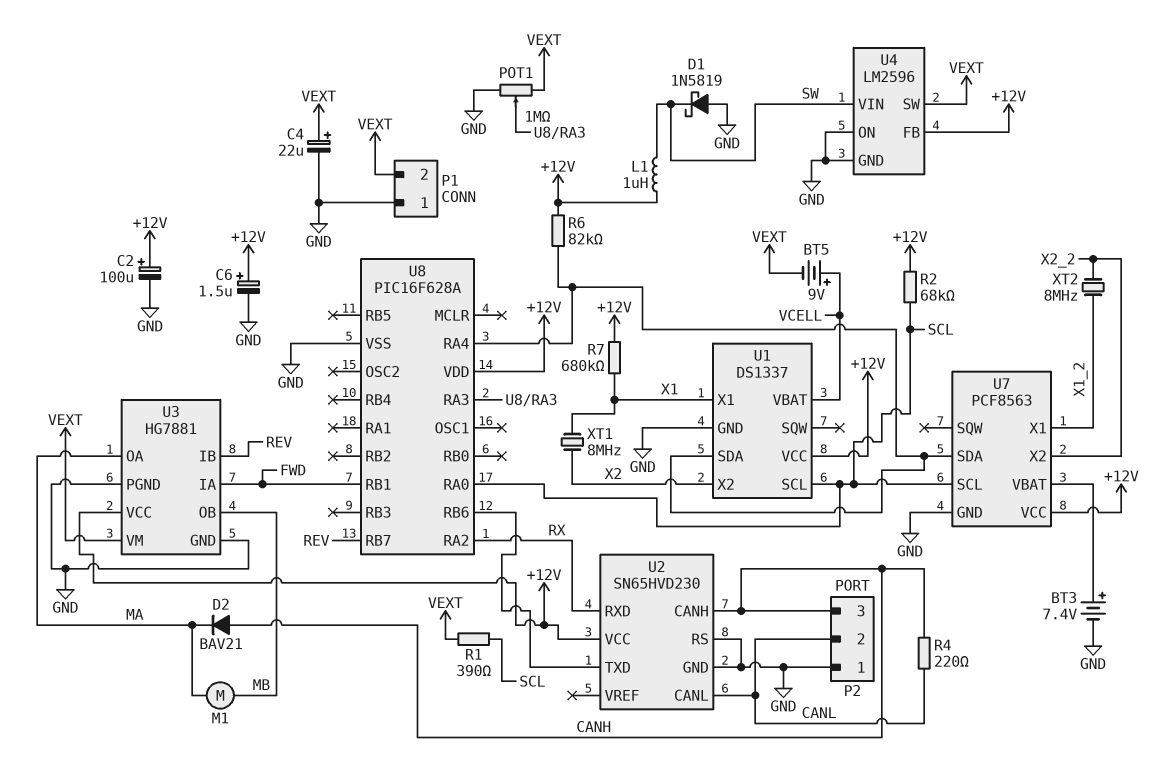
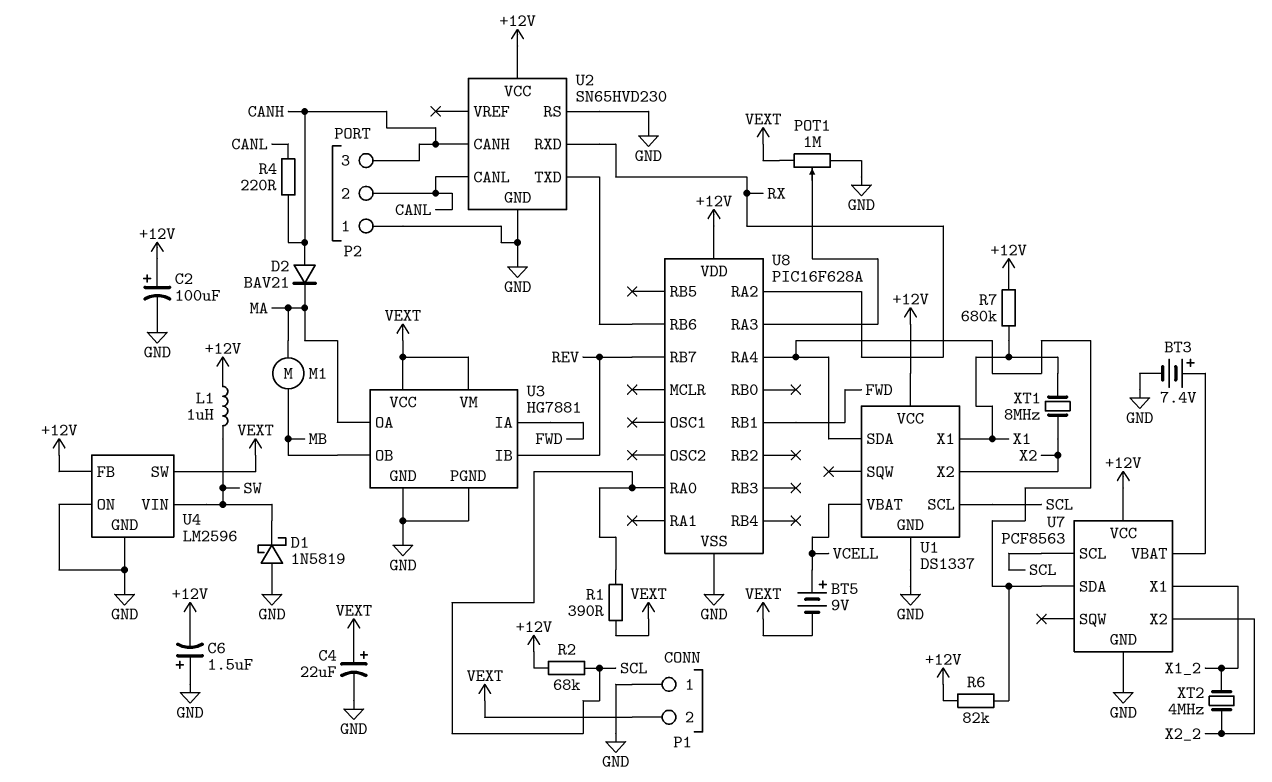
C6: 1.5uF (plus +12V, minus GND) -> 1.5uF (plus GND, minus +12V)
U3 pin VCC: +12V -> VEXT
XT2: 8MHz (X1_2, X2_2) -> 4MHz (X1_2, X2_2)

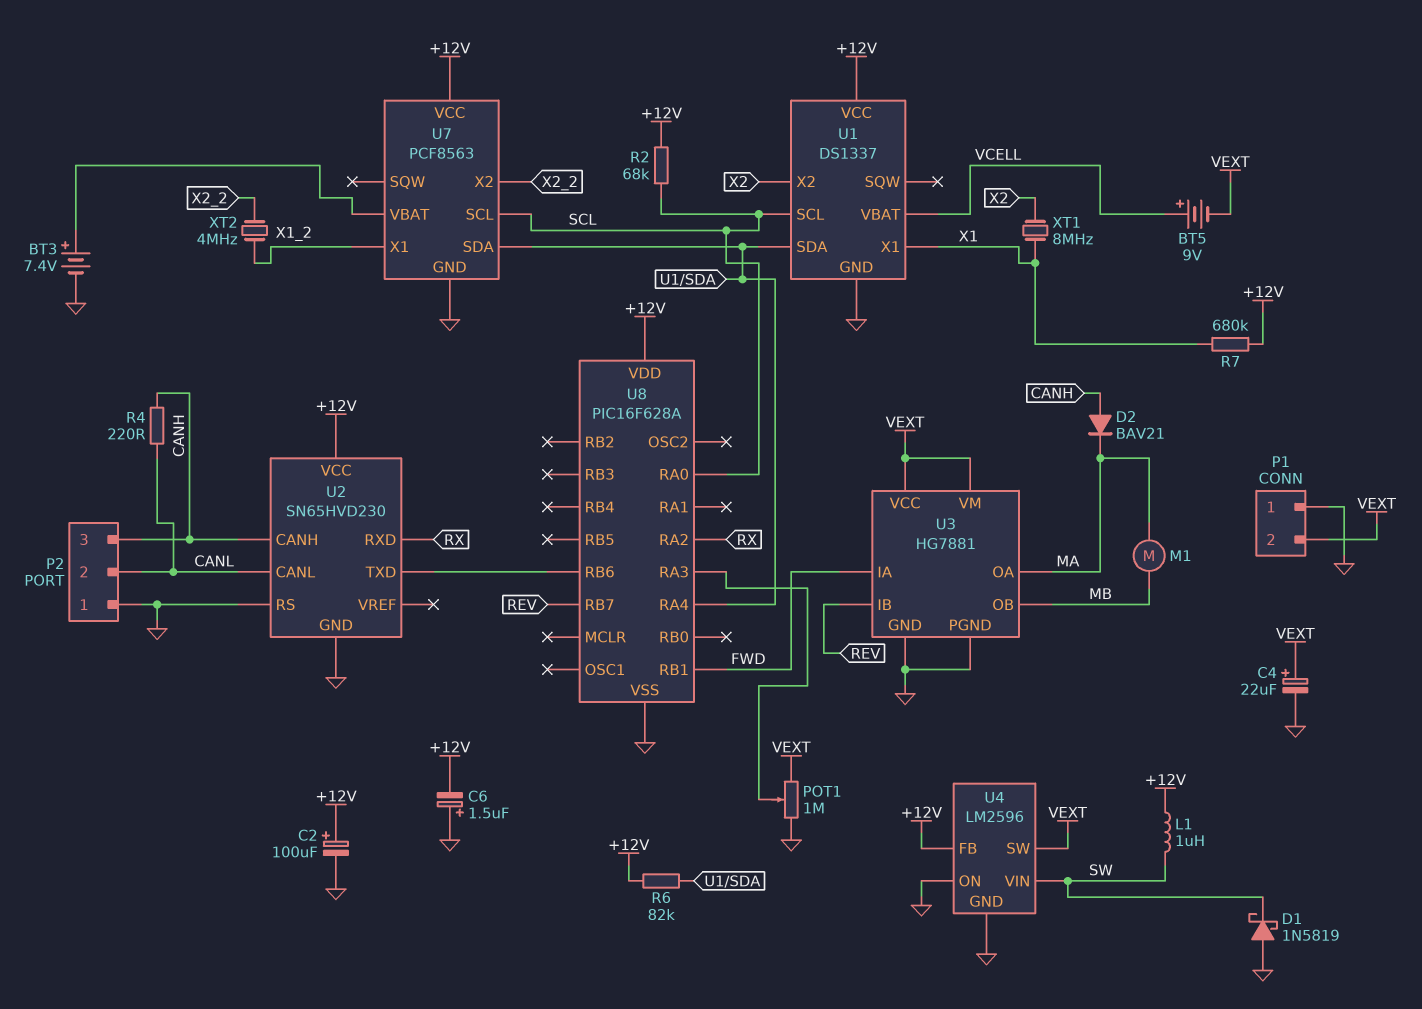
R1: 390 (SCL, VEXT) -> none

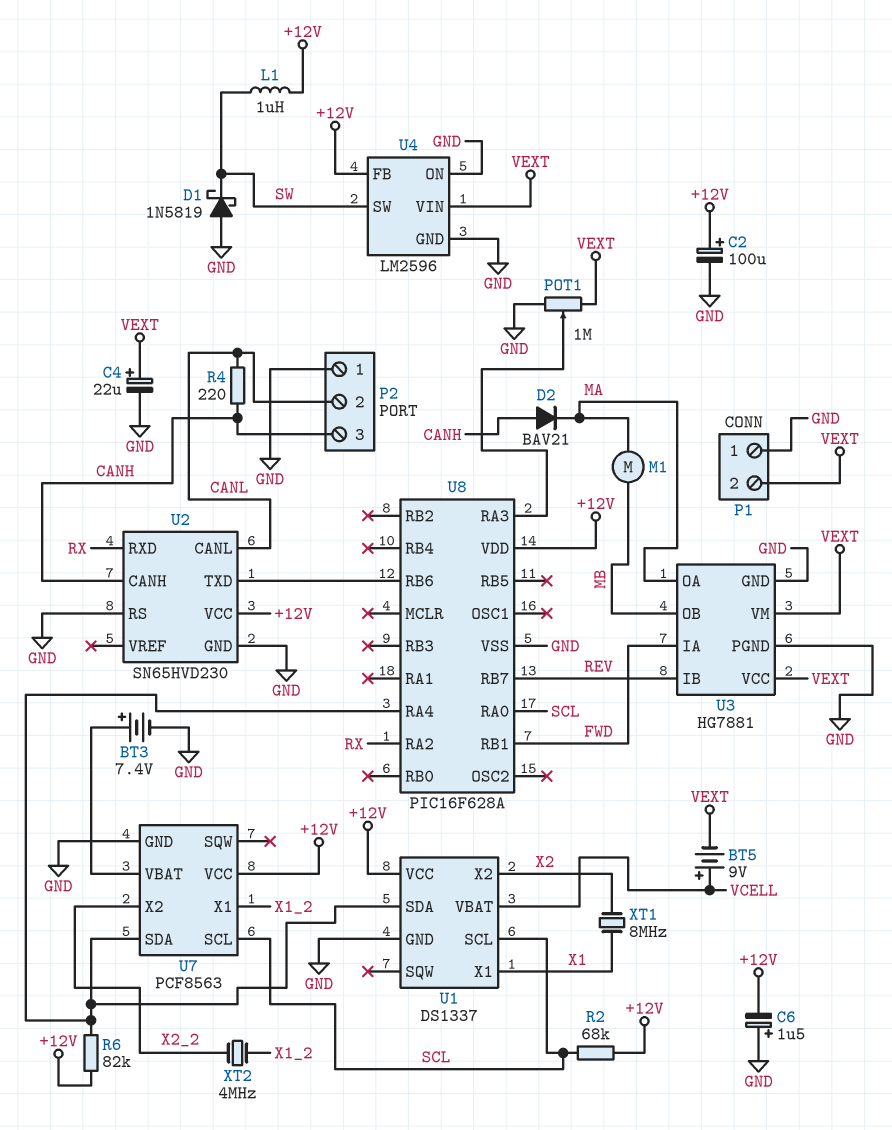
R7: 680k (+12V, X1) -> none
U4 pin SW: VEXT -> SW
U4 pin VIN: SW -> VEXT

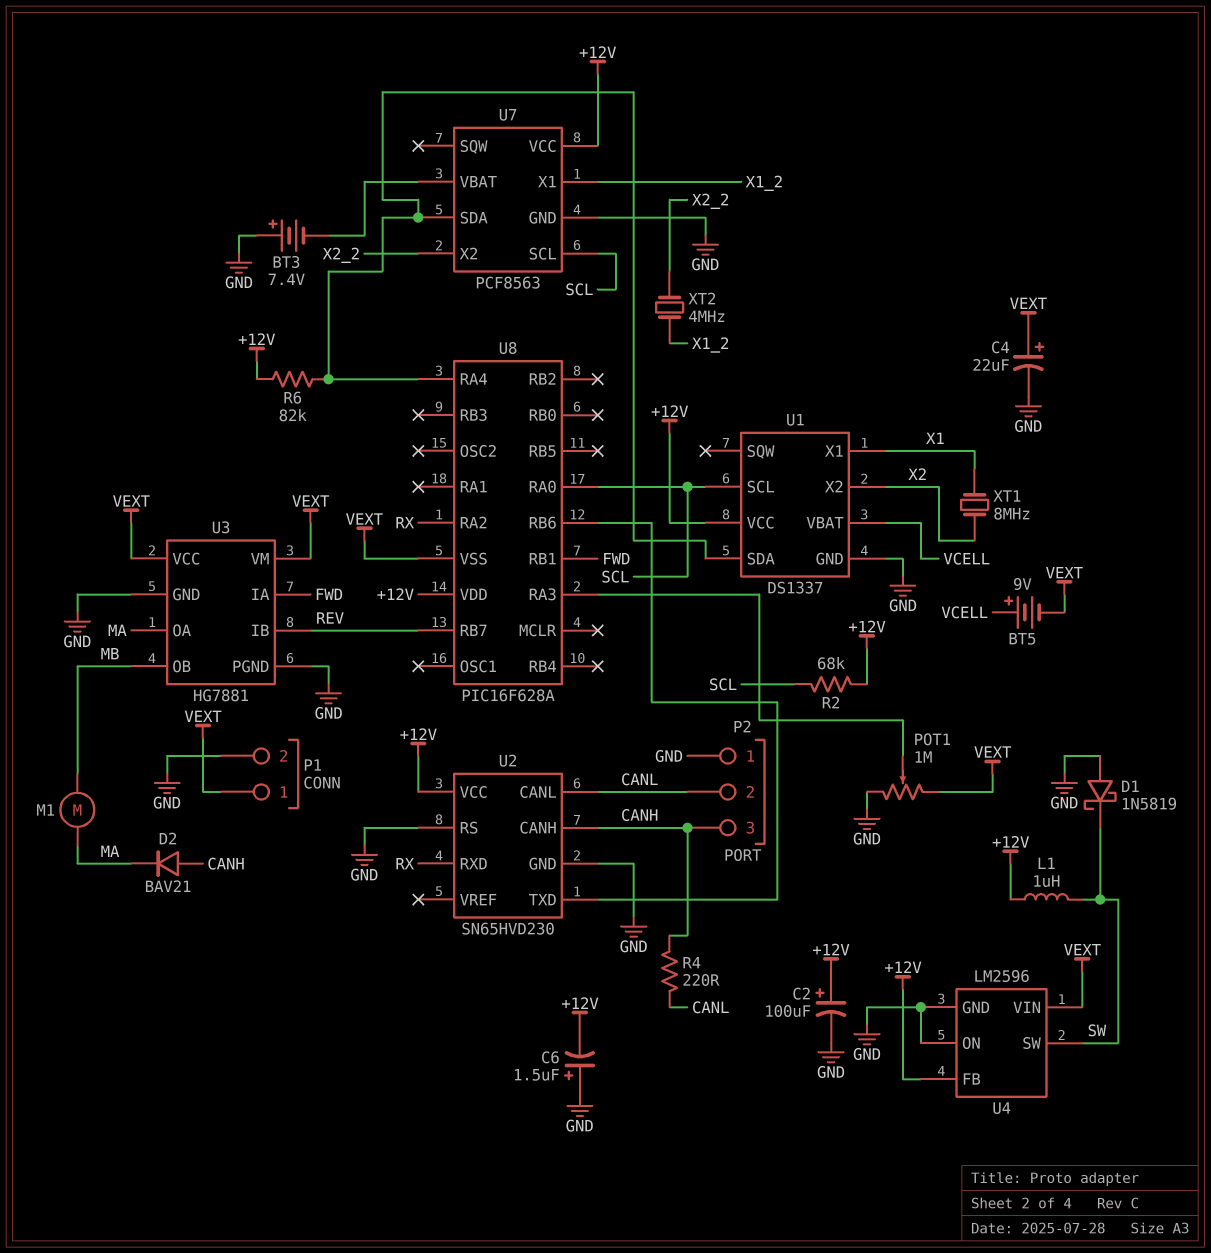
BT3: 7.4V (plus U7/VBAT, minus GND) -> 7.4V (plus GND, minus U7/VBAT)
P1 pin 1: GND -> VEXT
P1 pin 2: VEXT -> GND
U8 pin VSS: GND -> VEXT

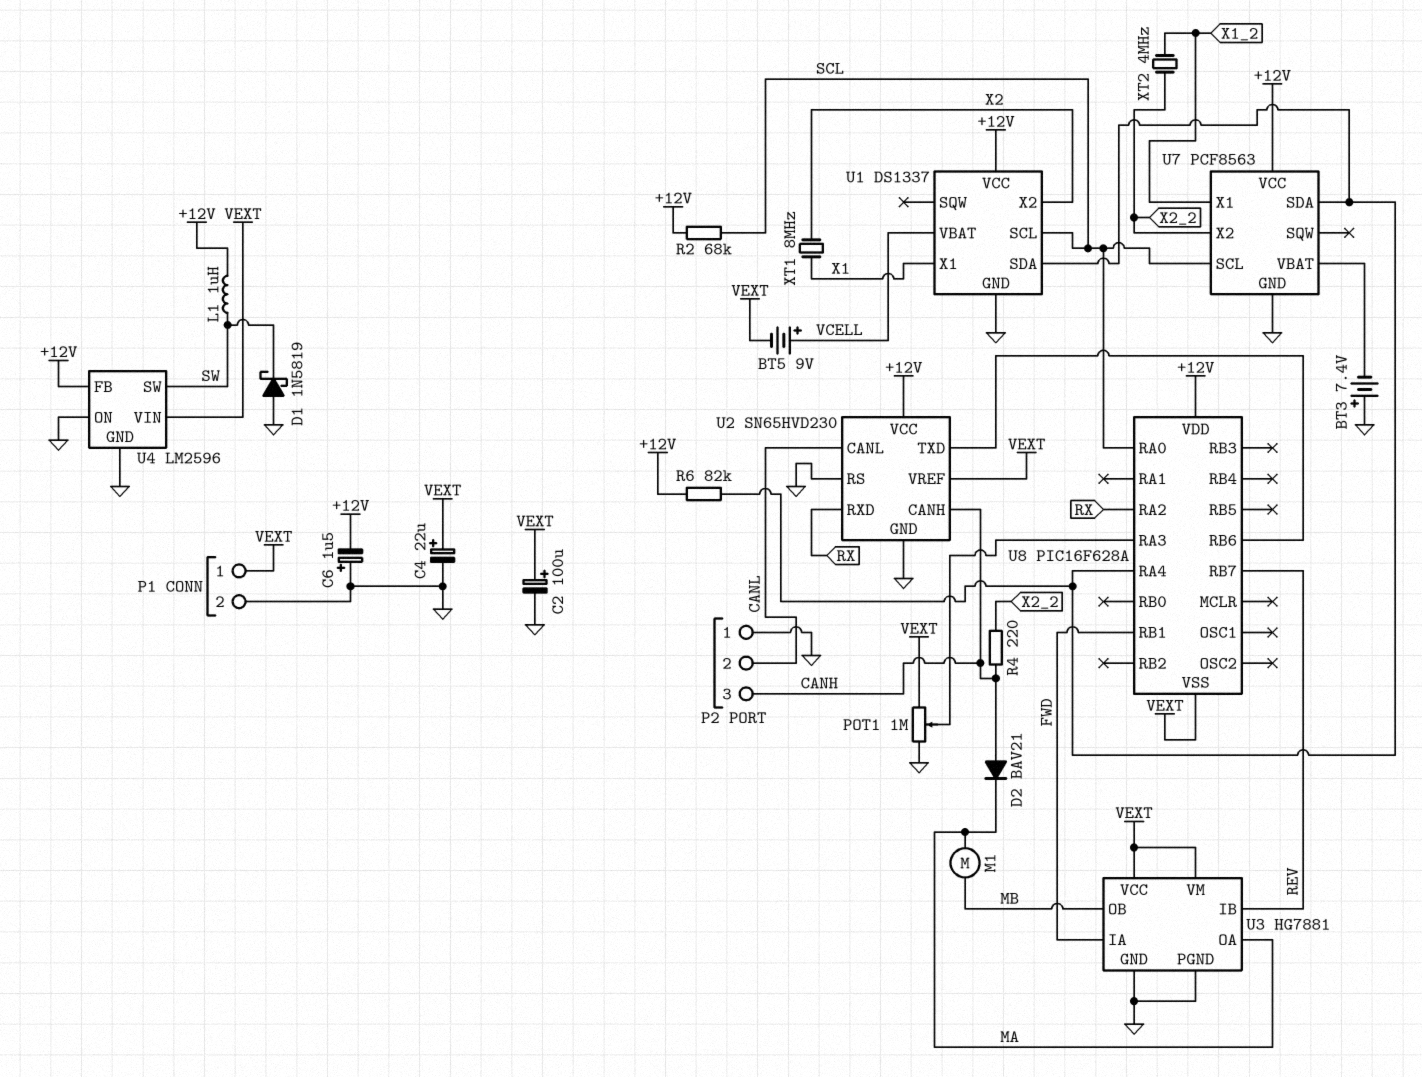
C2: 100uF (plus +12V, minus GND) -> 100uF (plus VEXT, minus GND)
R4: 220 (CANH, CANL) -> 220 (CANH, X2_2)
U2 pin VREF: none -> VEXT

